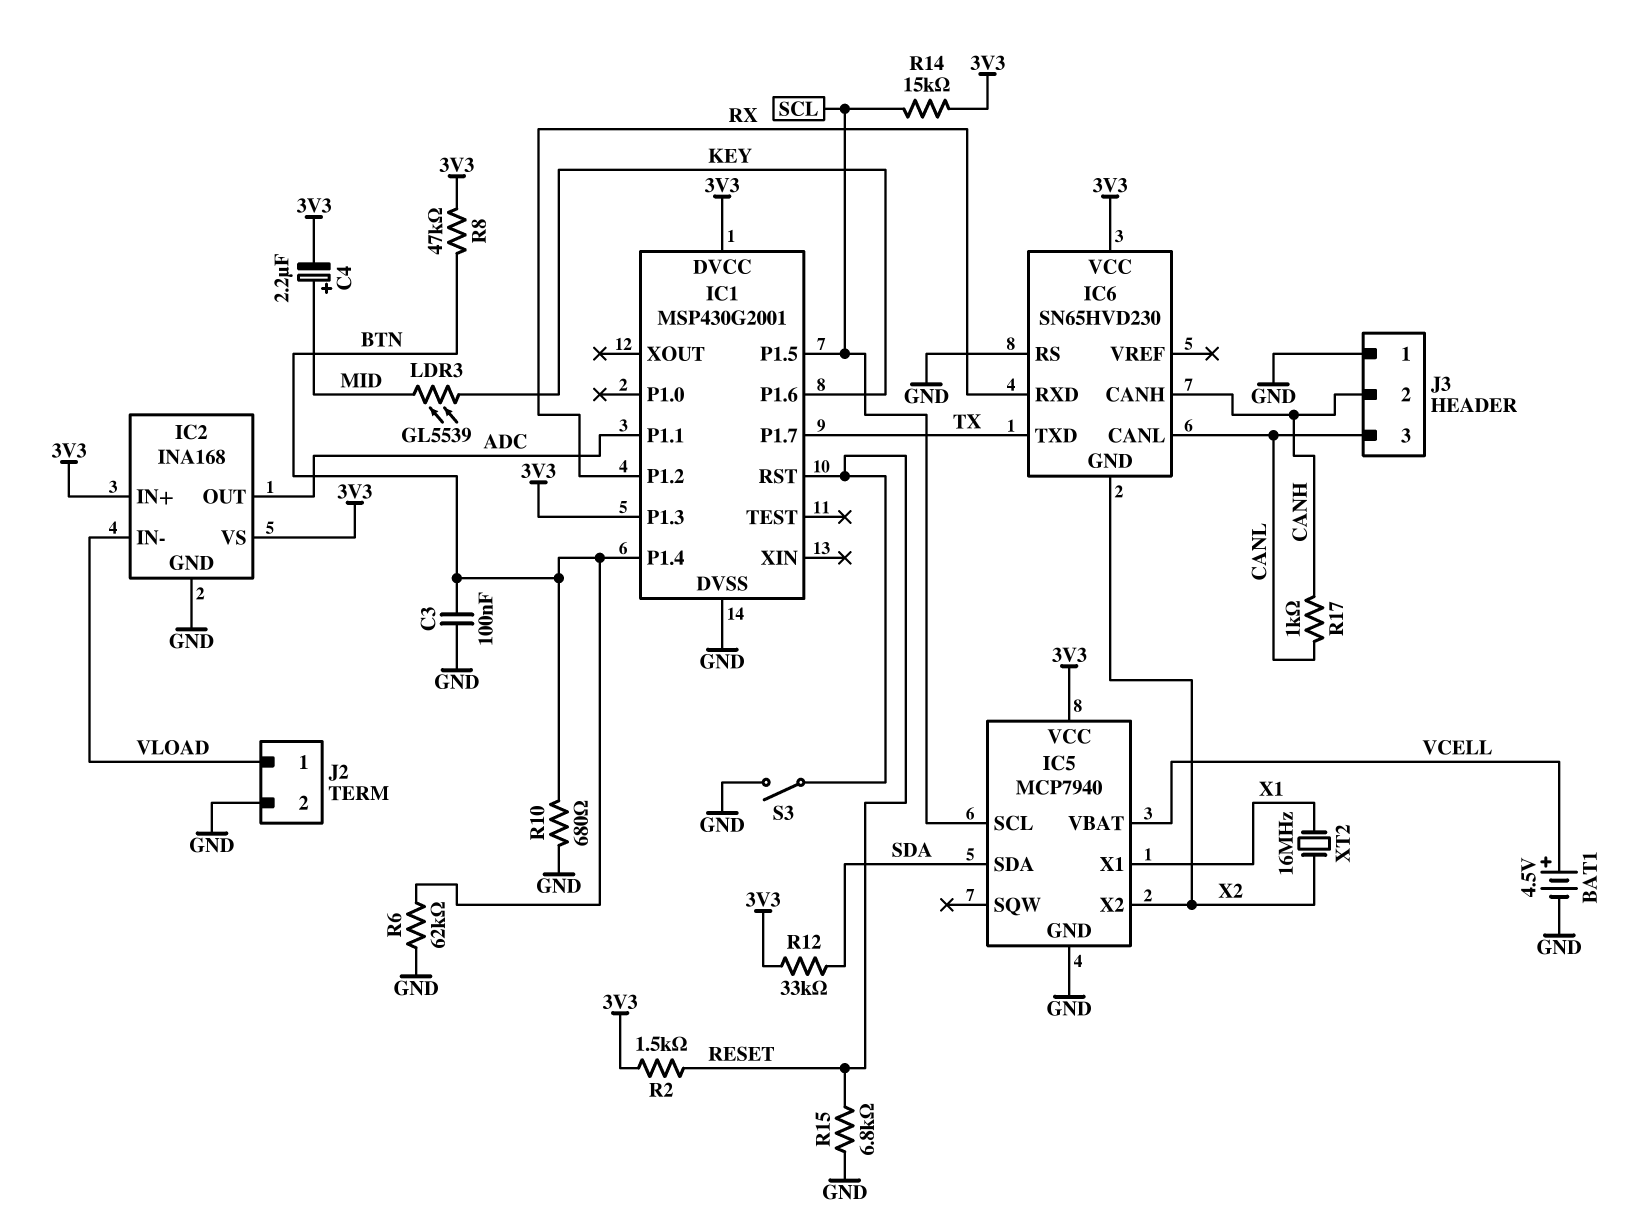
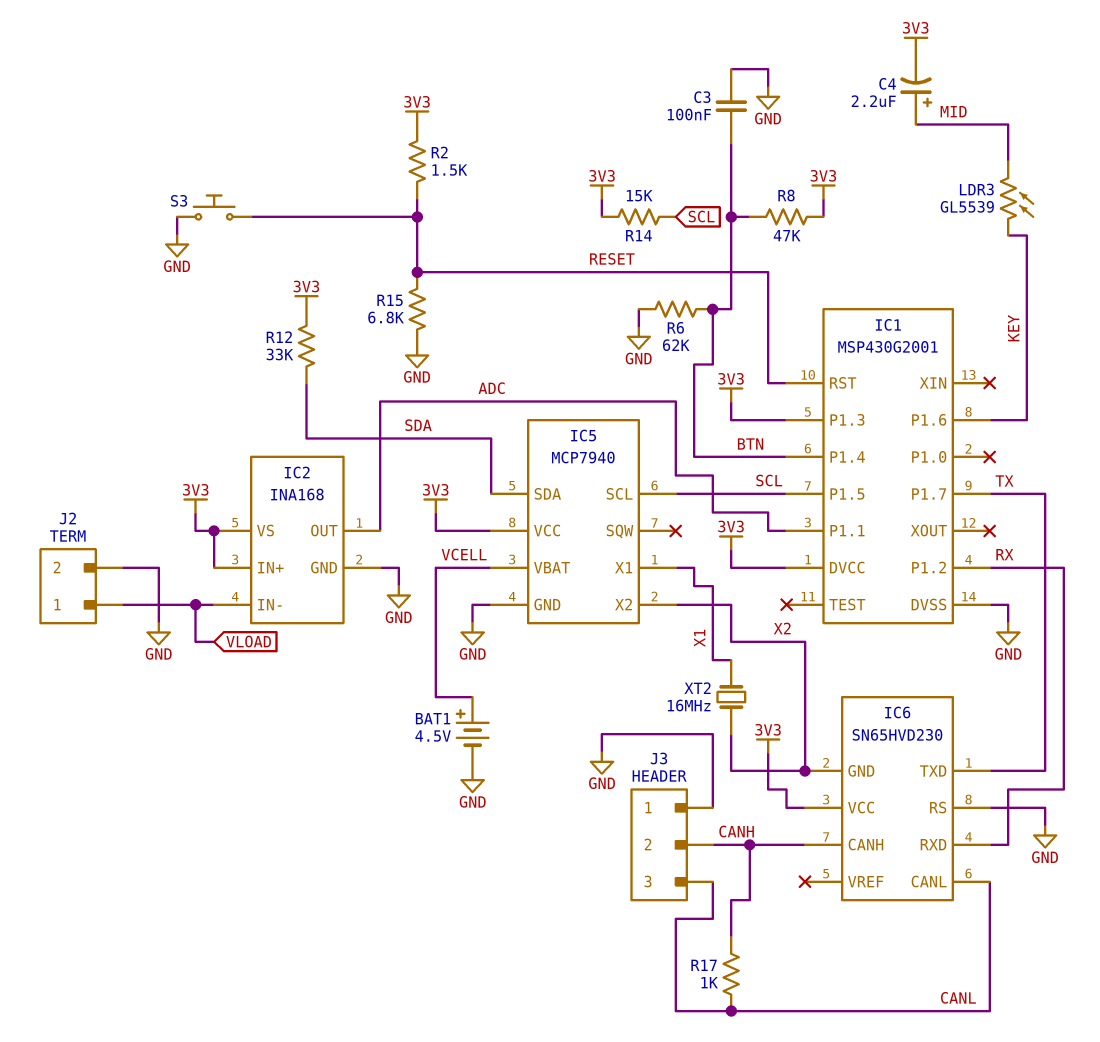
R10: 680 (BTN, GND) -> none
S3: switch (GND, RESET) -> button (GND, RESET)

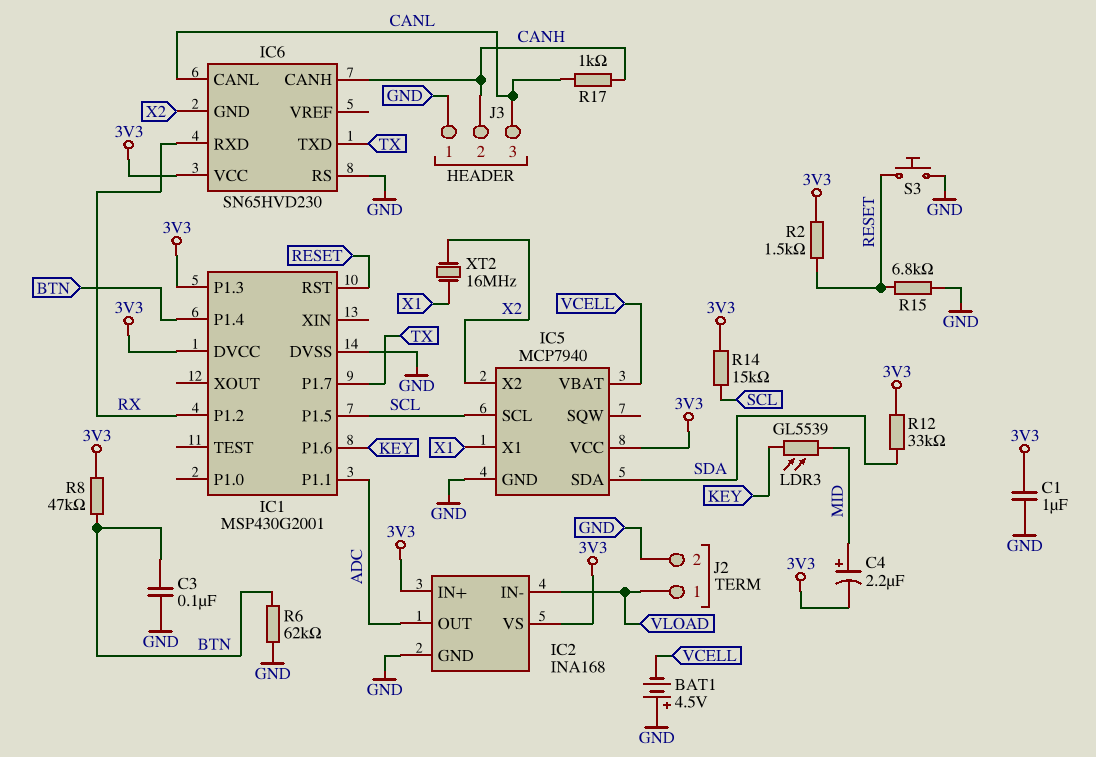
BAT1: 4.5V (plus VCELL, minus GND) -> 4.5V (plus GND, minus VCELL)
C1: none -> 1uF (3V3, GND)

